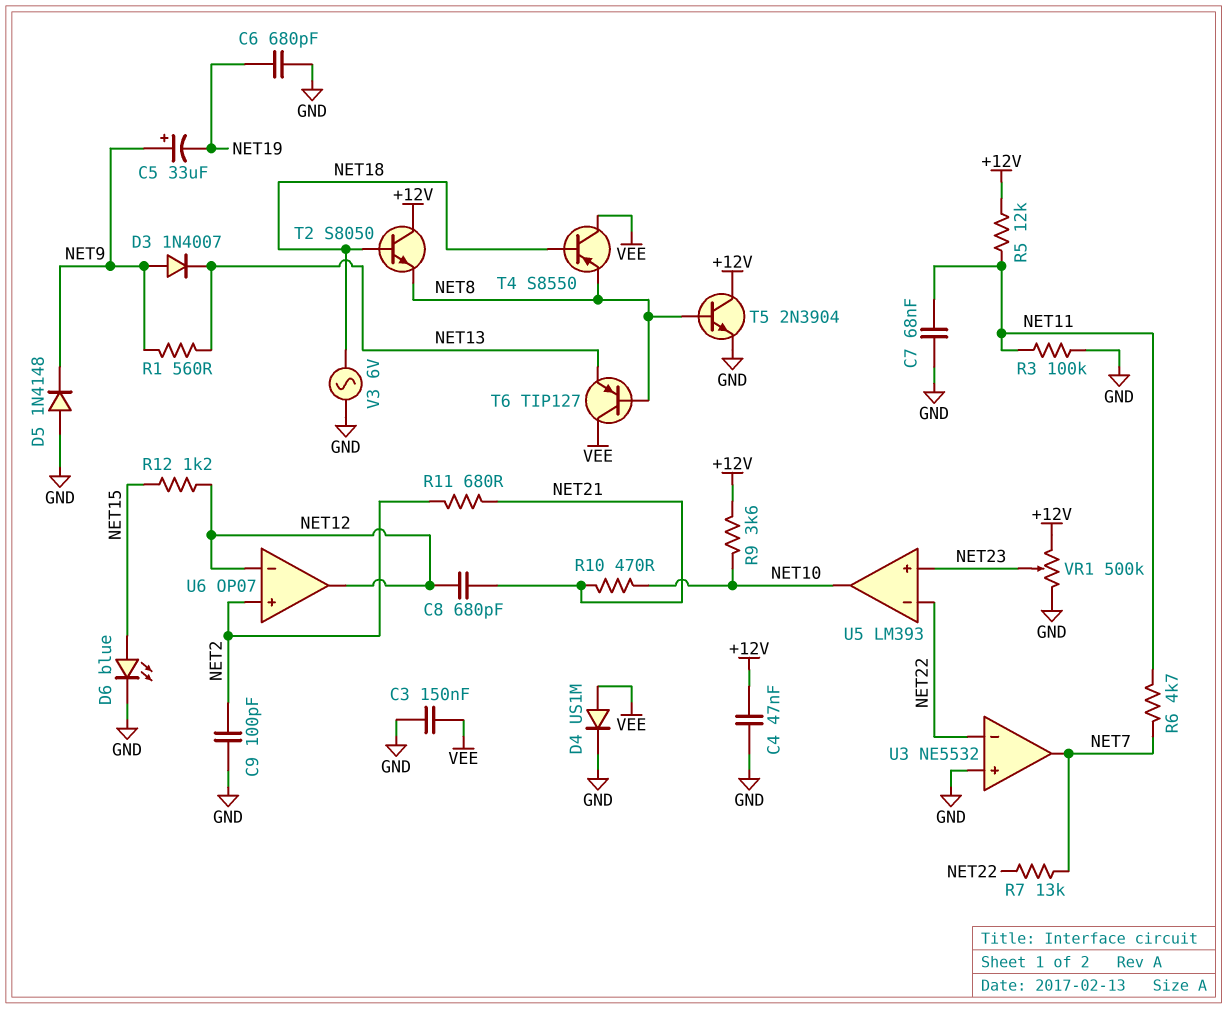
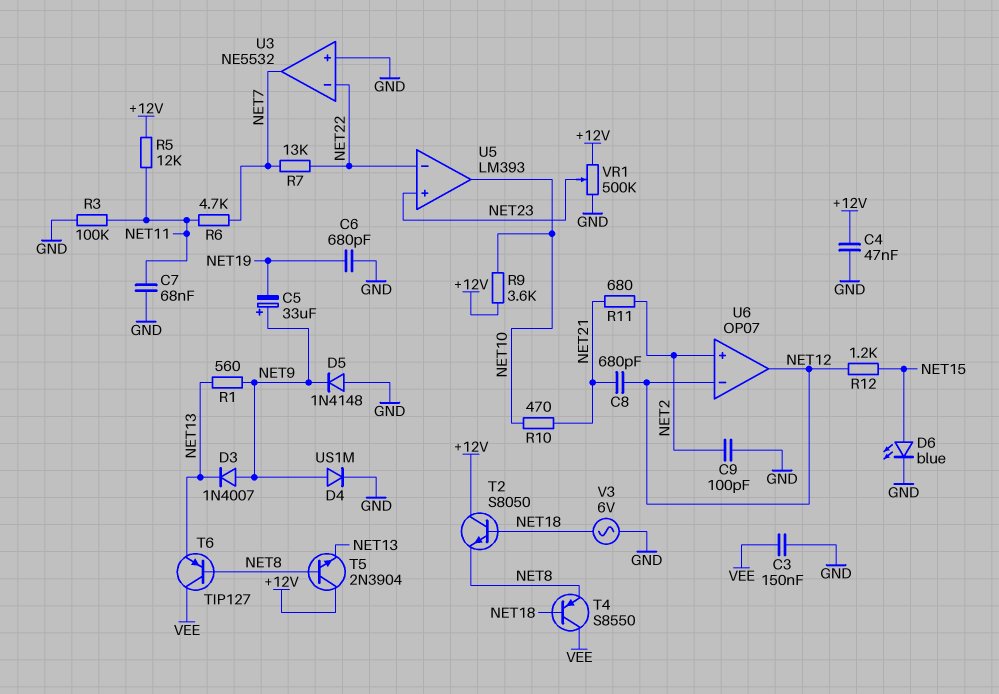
D4: diode US1M (A VEE, K GND) -> diode US1M (A NET9, K GND)
T5: NPN 2N3904 (B NET8, C +12V, E GND) -> NPN 2N3904 (B NET8, C +12V, E NET13)

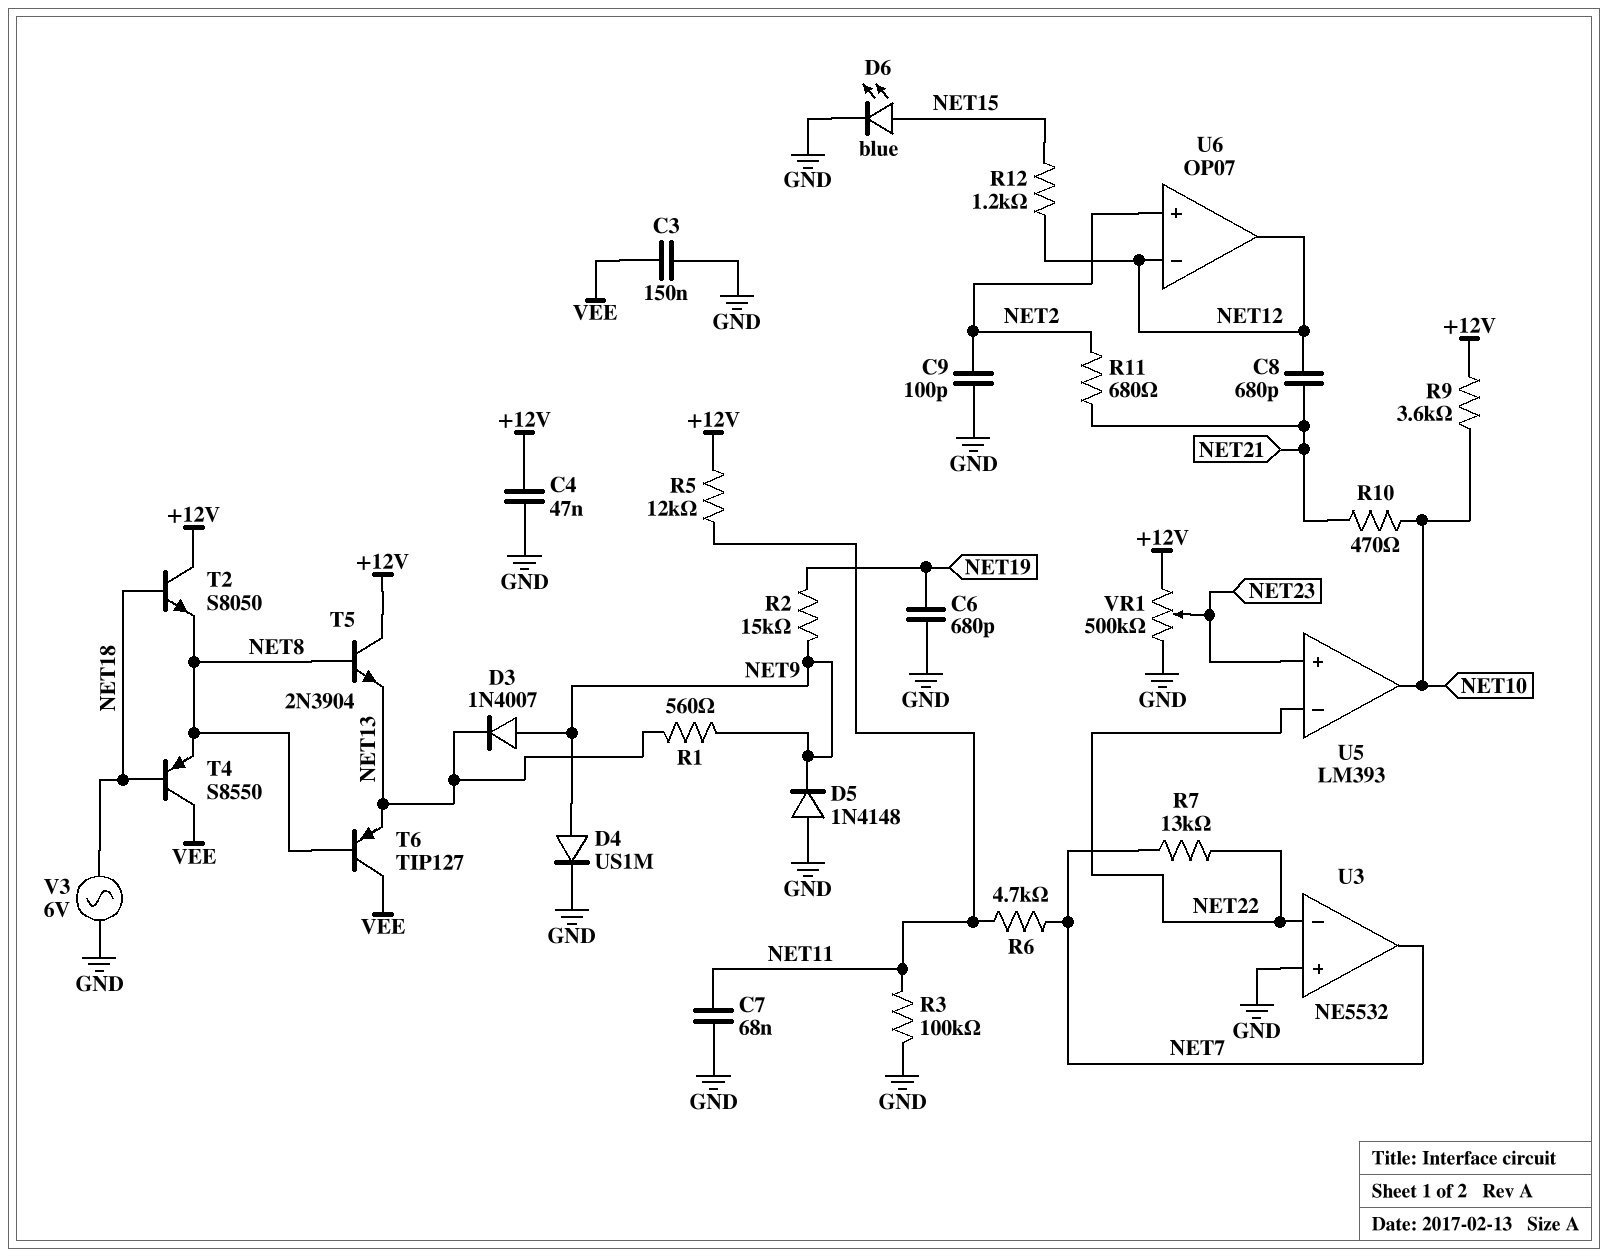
C5: 33uF (plus NET9, minus NET19) -> none
R2: none -> 15k (NET9, NET19)

